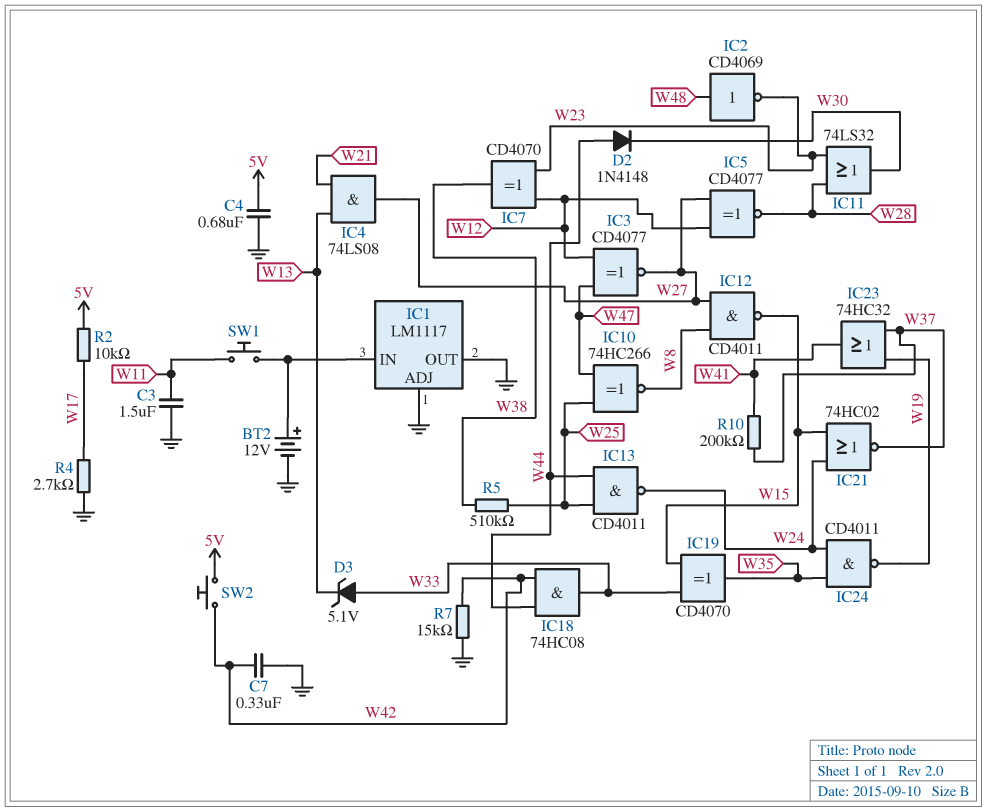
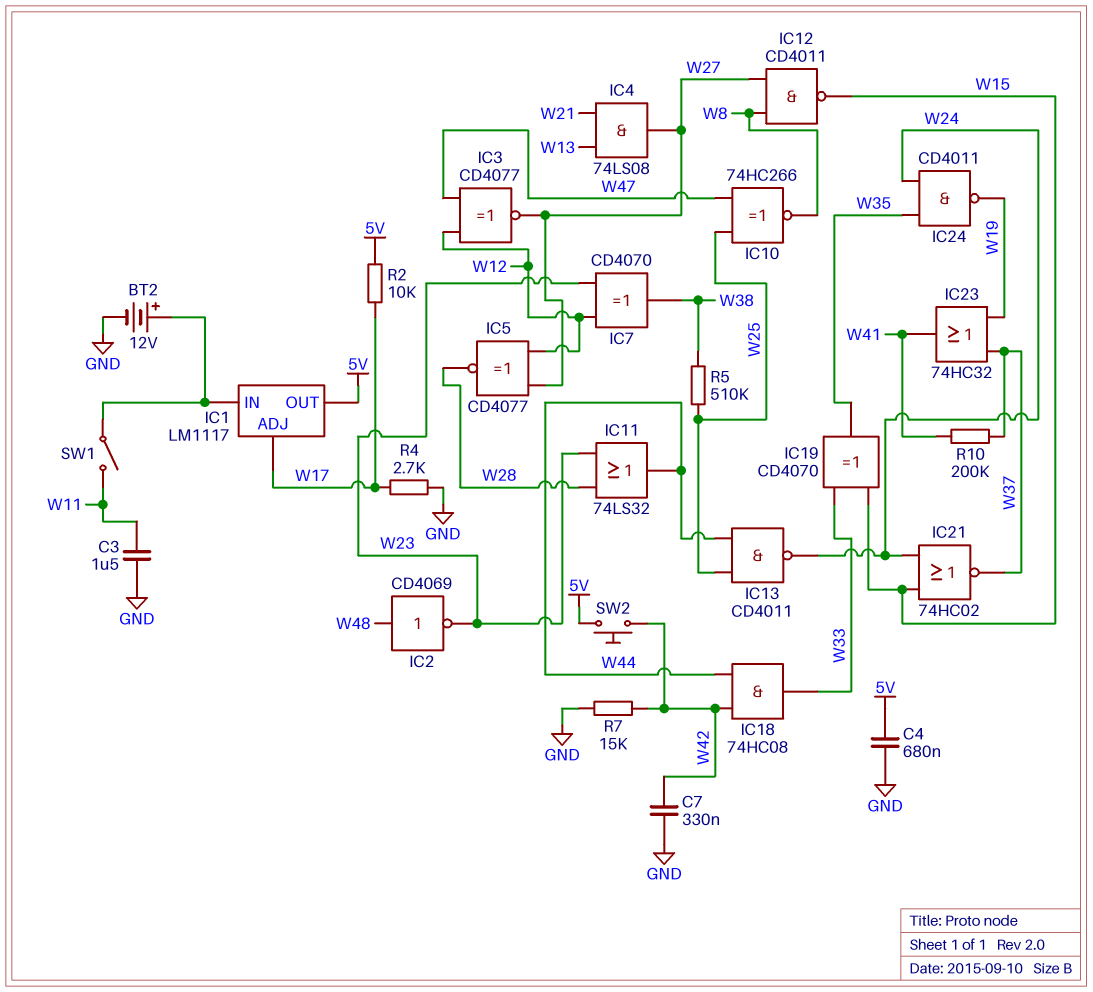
D2: diode 1N4148 (A W44, K W30) -> none
D3: zener 5.1V (A W33, K W13) -> none
IC1 pin ADJ: GND -> W17
IC1 pin OUT: GND -> 5V
IC11: OR 74LS32 (in W23, in W28, out W30) -> OR 74LS32 (in W23, in W28, out W44)
SW1: button (IC1/IN, W11) -> switch (IC1/IN, W11)

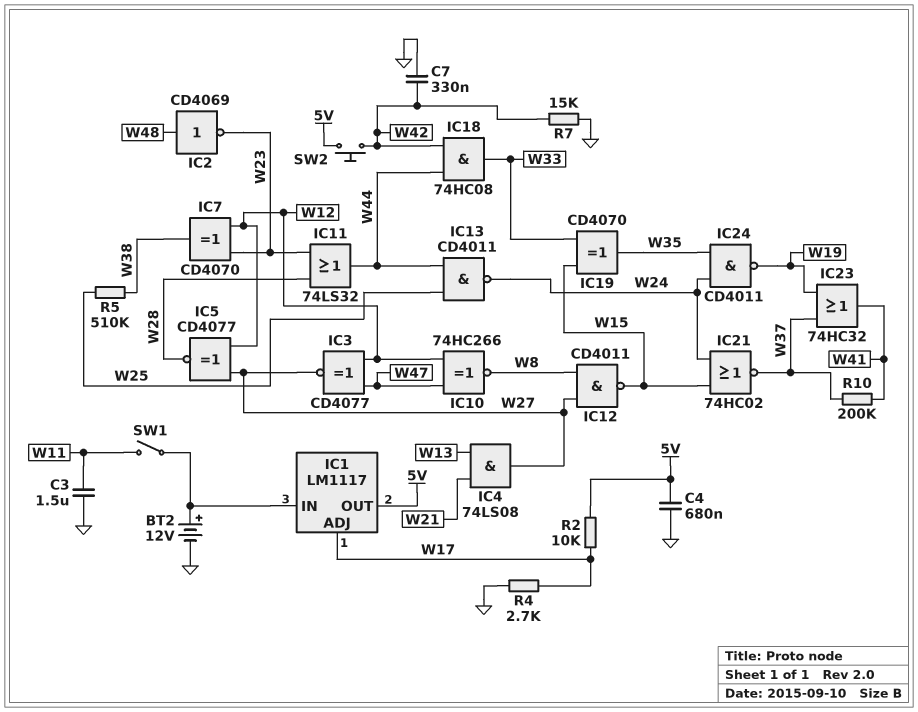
IC10: XNOR 74HC266 (in W25, in W47, out W8) -> XNOR 74HC266 (in W12, in W47, out W8)

